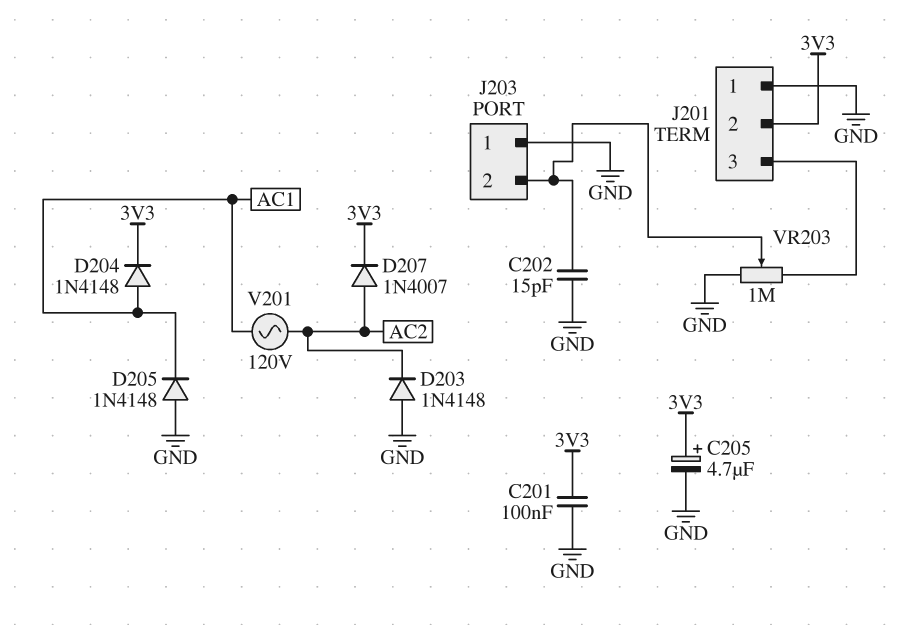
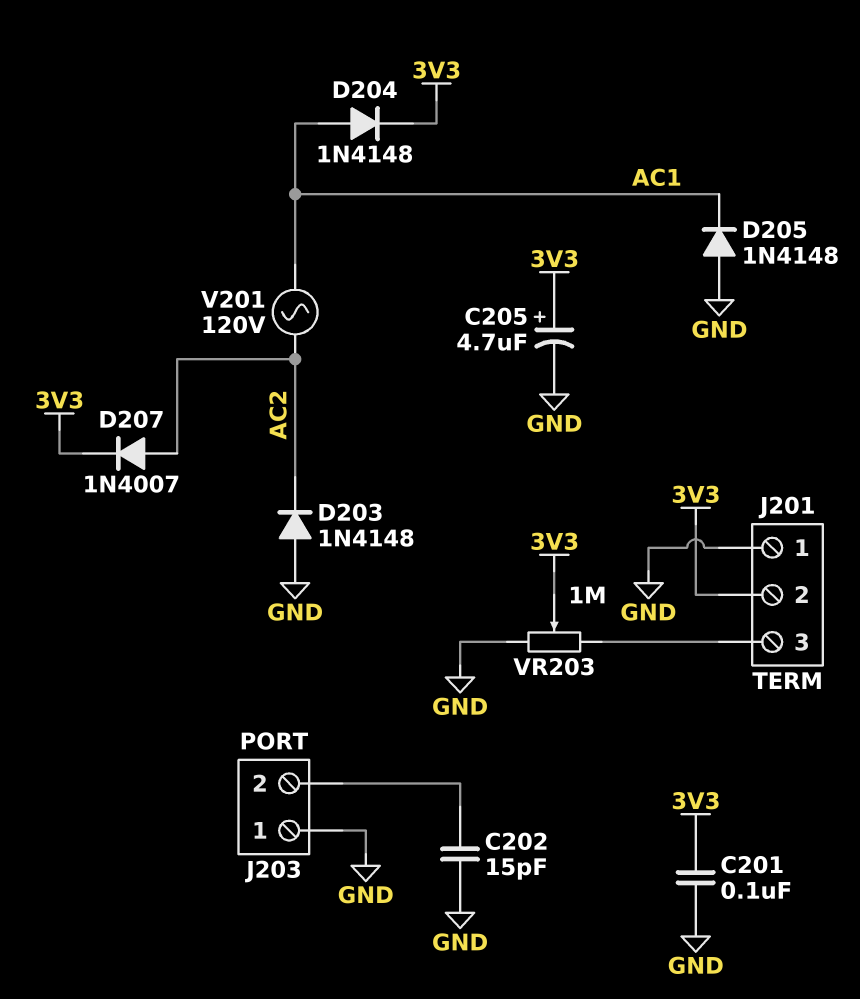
VR203: 1M (GND, J201/3, wiper J203/2) -> 1M (GND, J201/3, wiper 3V3)

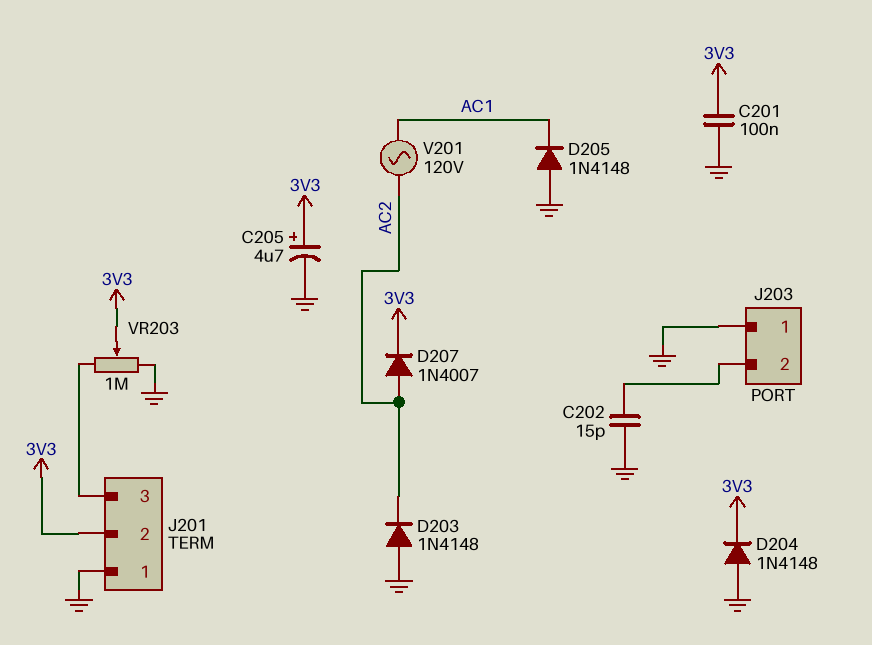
D204: diode 1N4148 (A AC1, K 3V3) -> diode 1N4148 (A GND, K 3V3)

